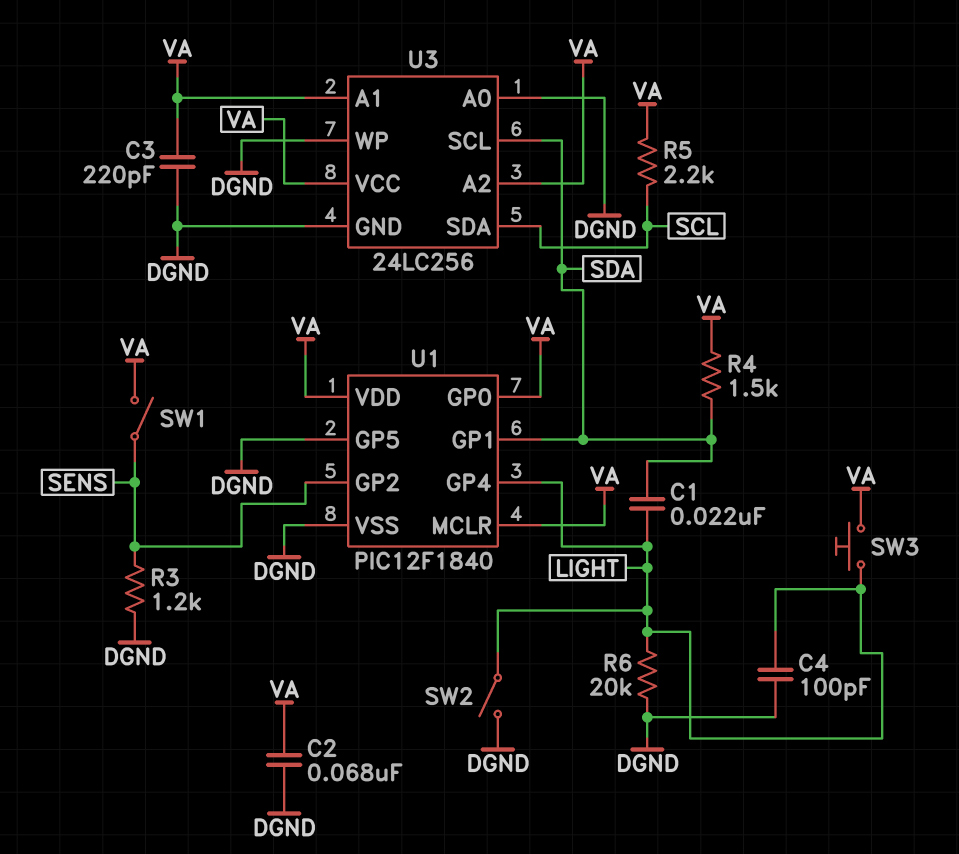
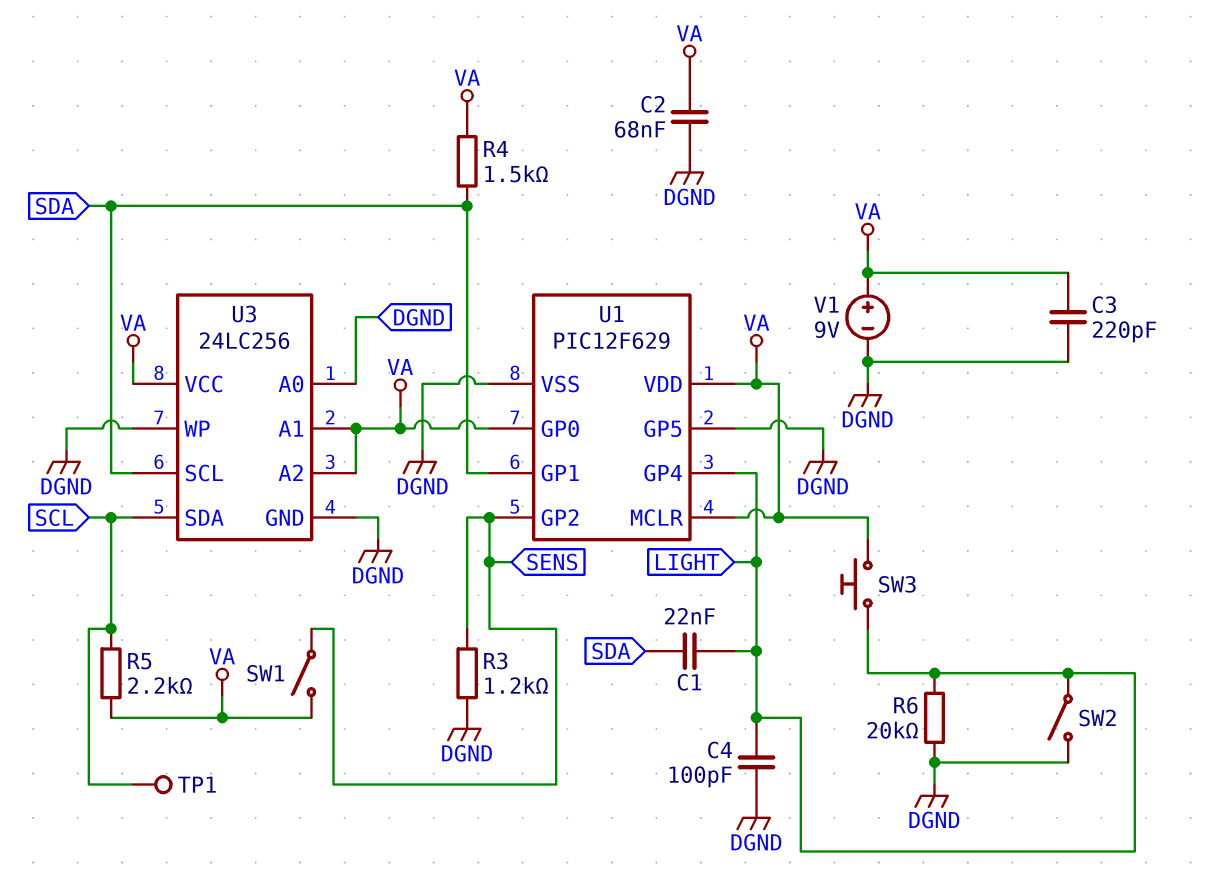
TP1: none -> test point (SCL)
U1: PIC12F1840 -> PIC12F629
V1: none -> 9V (plus VA, minus DGND)

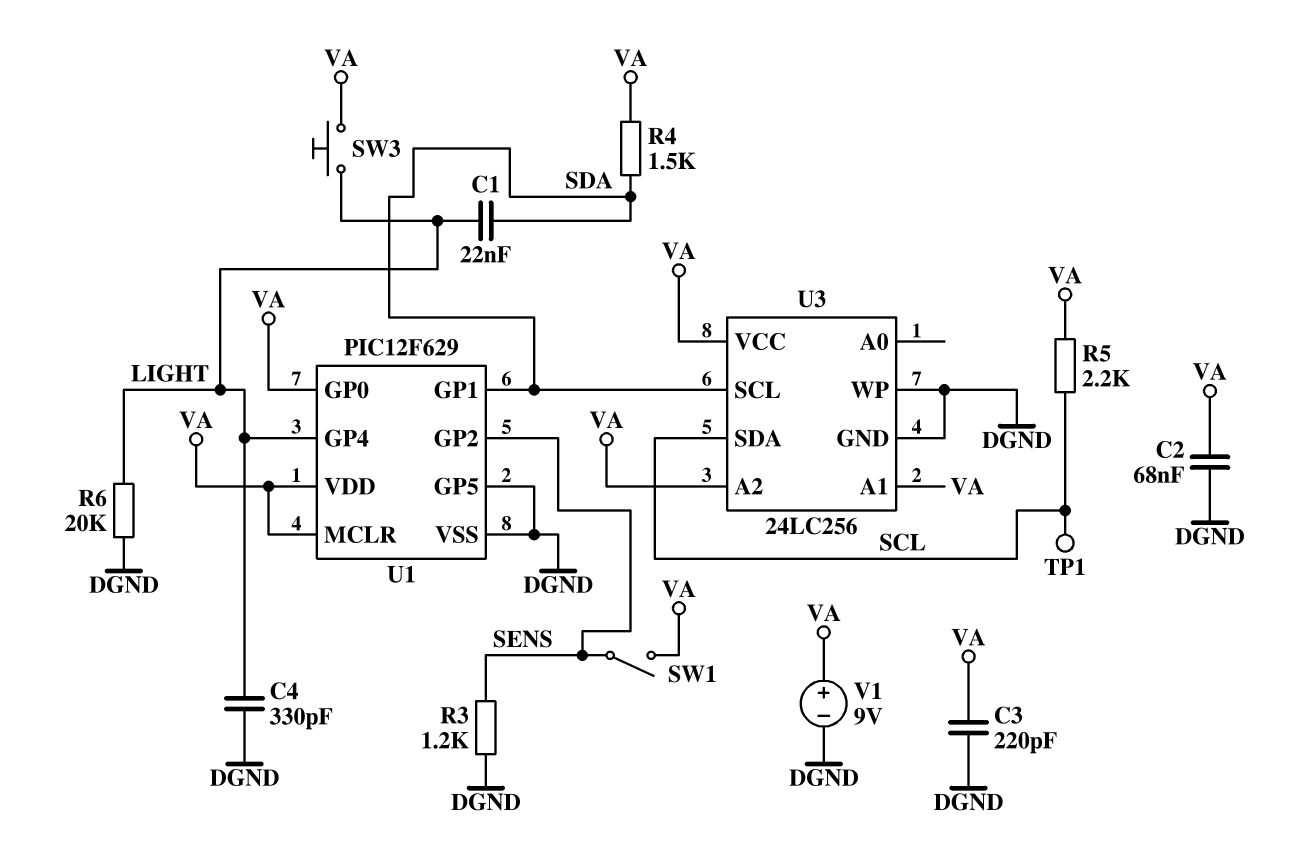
C4: 100pF (DGND, LIGHT) -> 330pF (DGND, LIGHT)
SW2: switch (DGND, LIGHT) -> none
U3 pin A0: DGND -> none

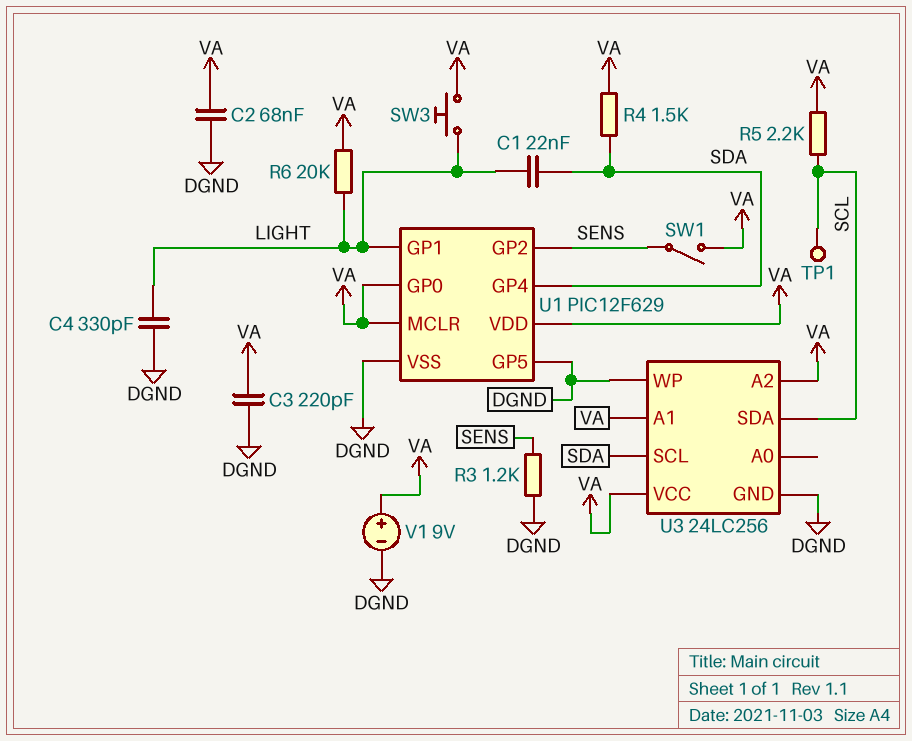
R6: 20k (DGND, LIGHT) -> 20k (LIGHT, VA)
U1 pin GP1: SDA -> LIGHT
U1 pin GP4: LIGHT -> SDA

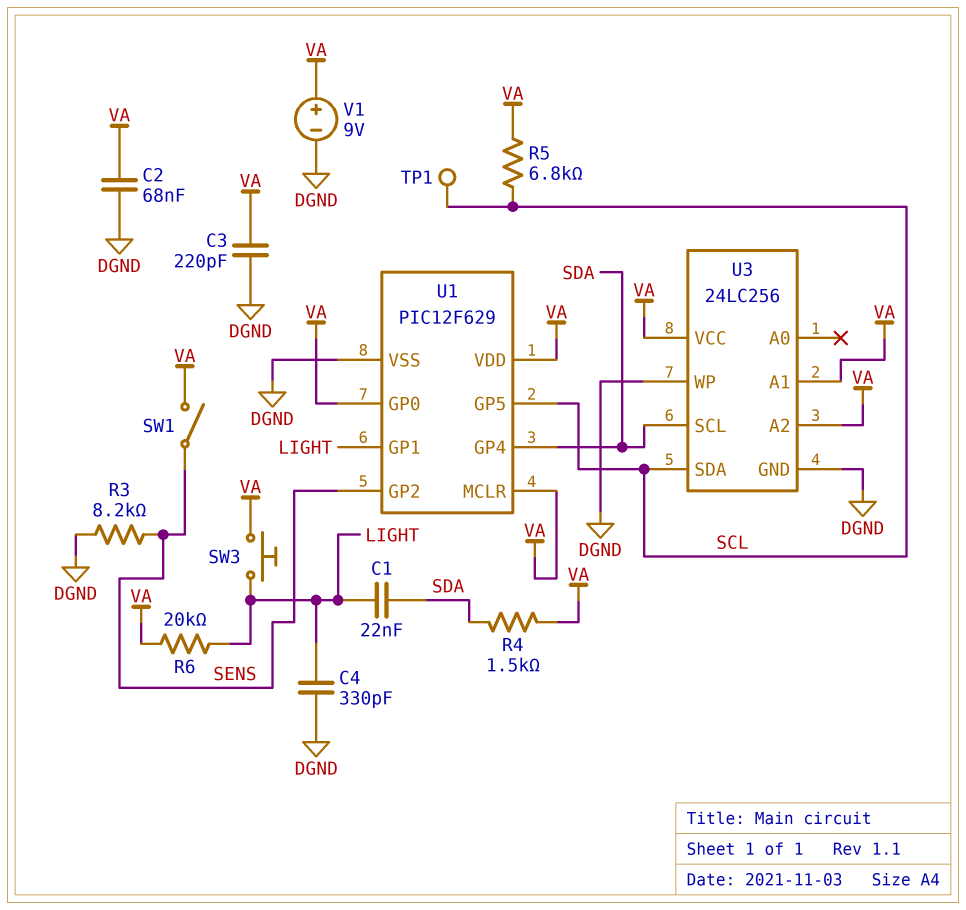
R3: 1.2k (DGND, SENS) -> 8.2k (DGND, SENS)
R5: 2.2k (SCL, VA) -> 6.8k (SCL, VA)
U1 pin GP5: DGND -> SCL

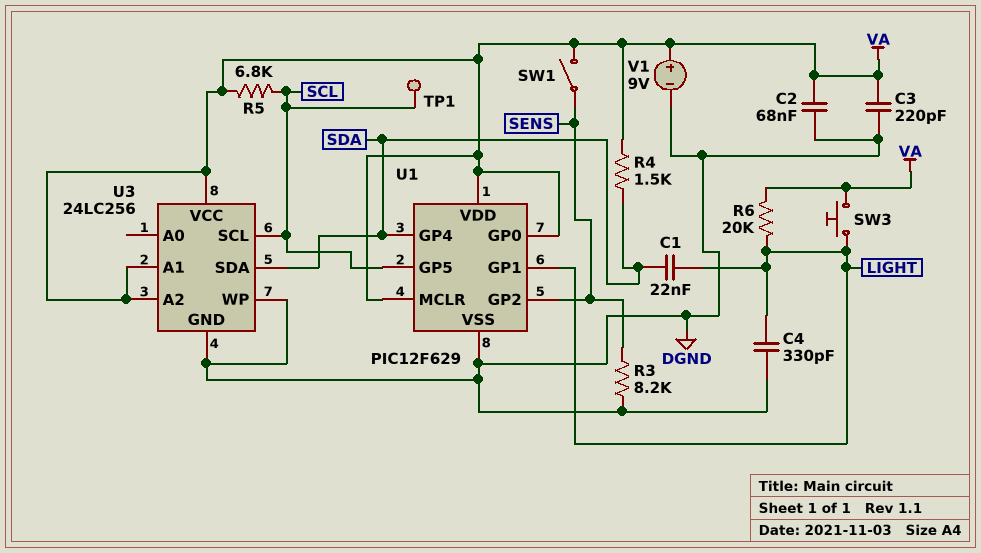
U3 pin SCL: SDA -> SCL
U3 pin SDA: SCL -> SDA

